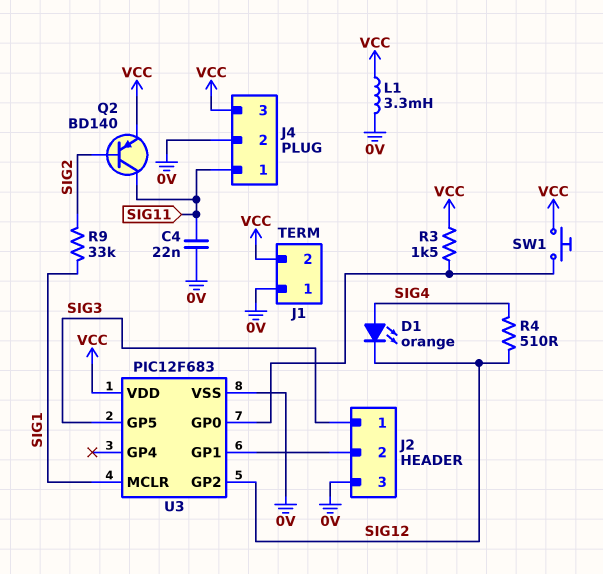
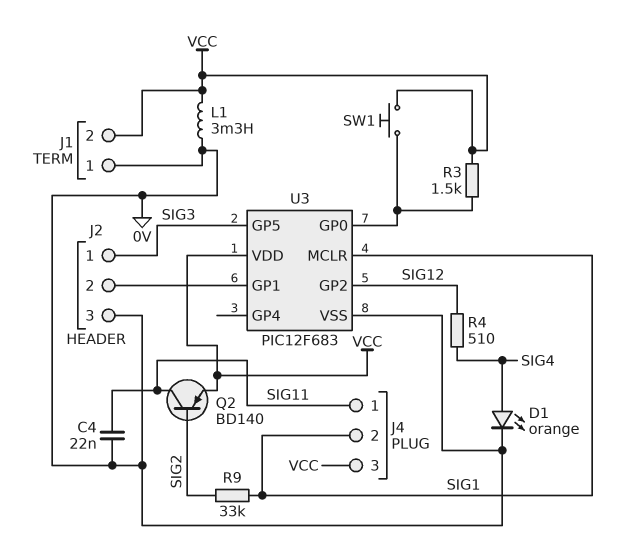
D1: LED orange (A SIG4, K SIG12) -> LED orange (A SIG4, K 0V)
J4 pin 2: 0V -> SIG1

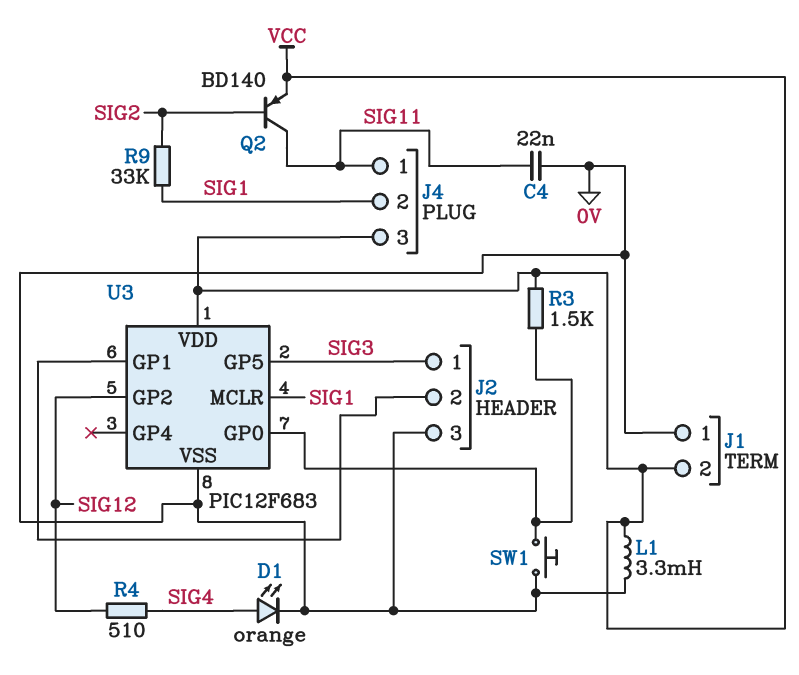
SW1: button (U3/GP0, VCC) -> button (0V, U3/GP0)

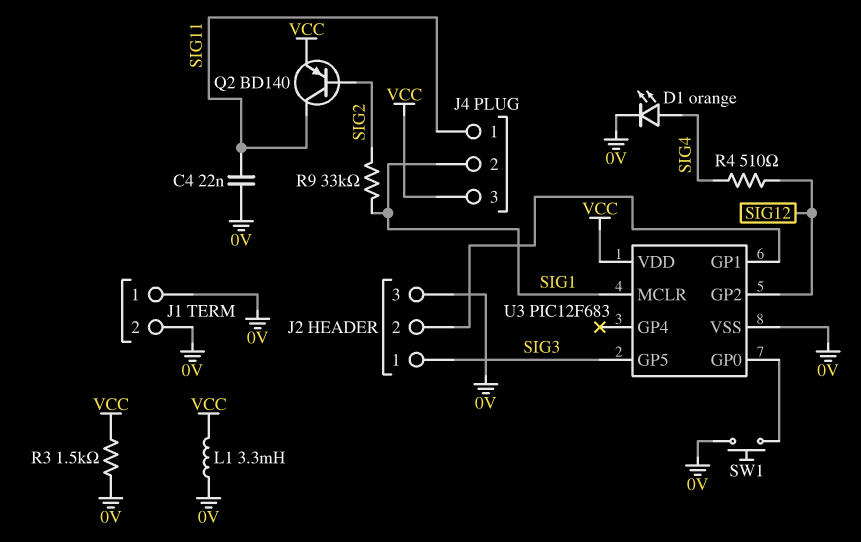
J1 pin 2: VCC -> 0V
R3: 1.5k (U3/GP0, VCC) -> 1.5k (0V, VCC)

